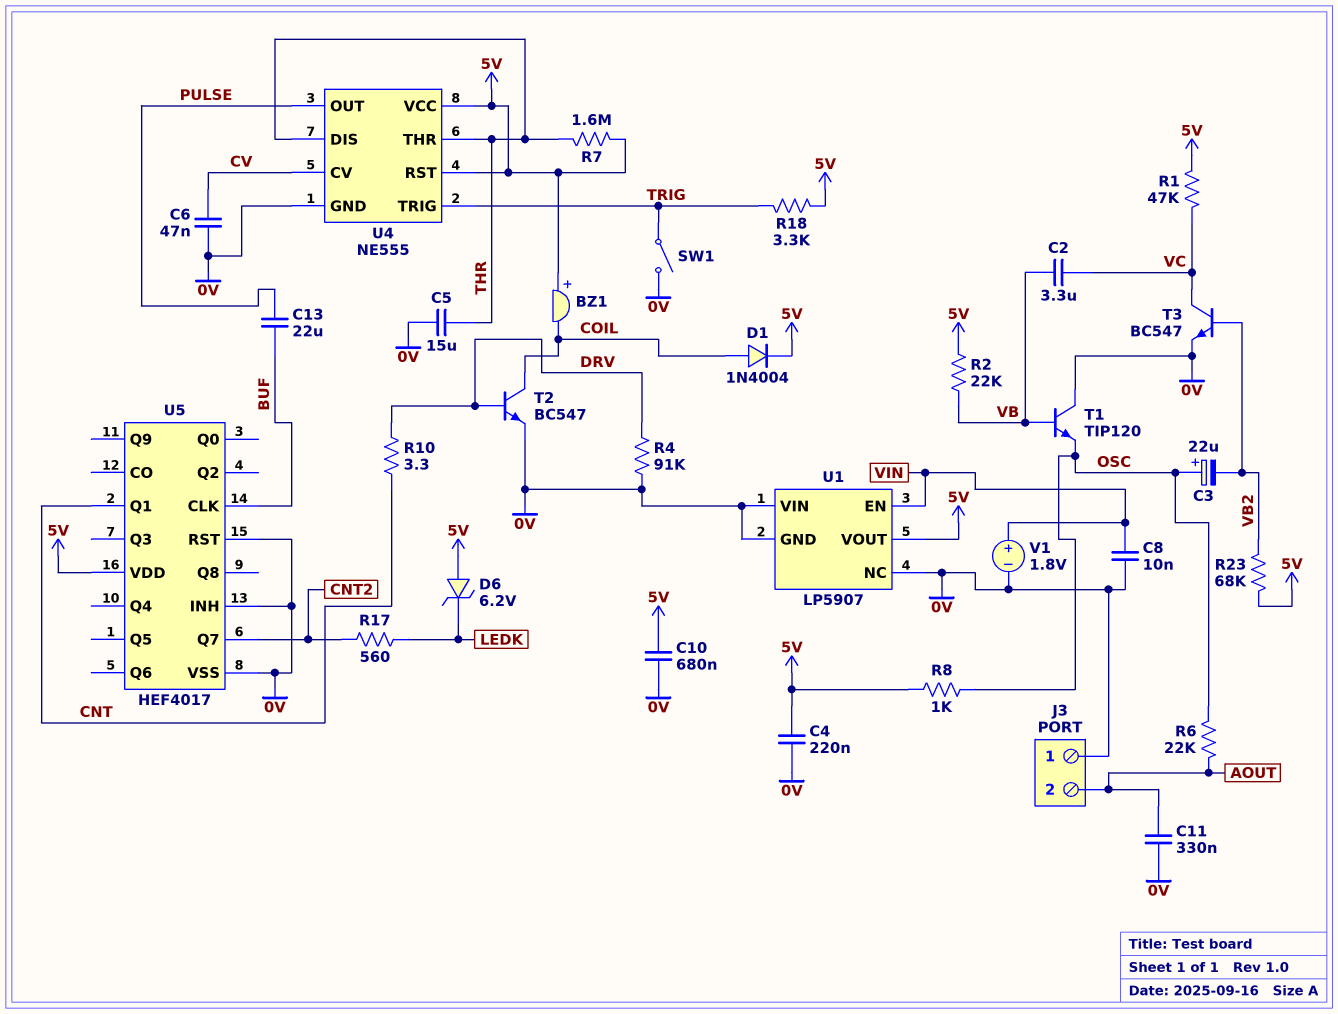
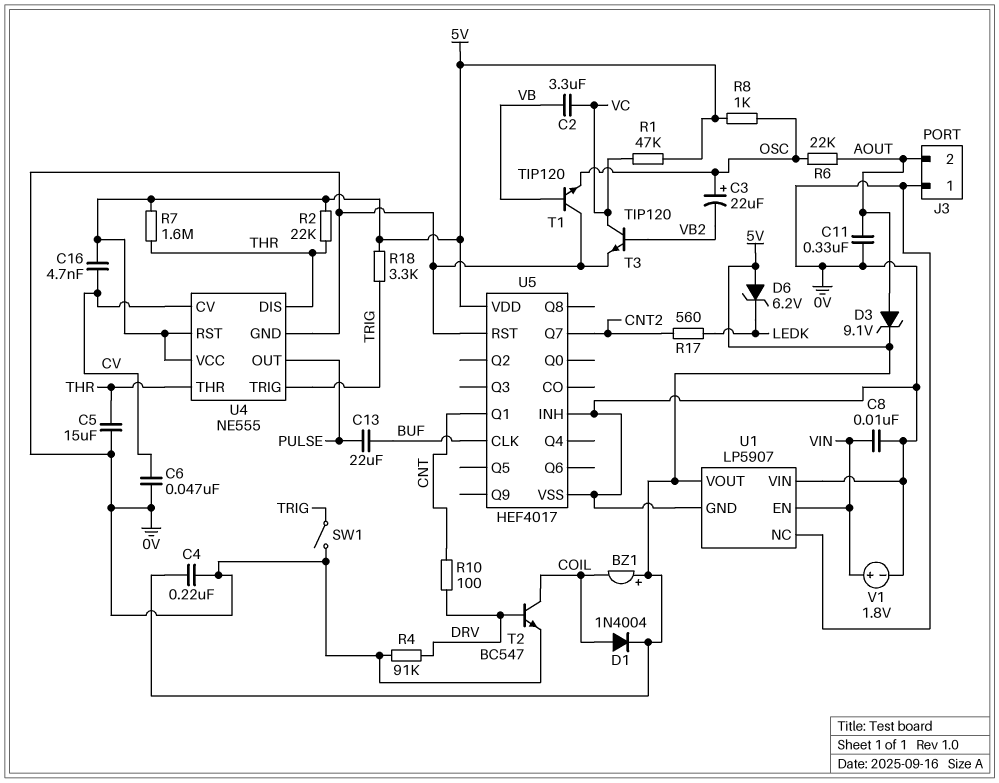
C10: 680nF (0V, 5V) -> none
C16: none -> 4.7nF (5V, CV)
D3: none -> zener 9.1V (A AOUT, K 5V)
R2: 22k (5V, VB) -> 22k (5V, THR)
R10: 3.3 (CNT, DRV) -> 100 (CNT, DRV)
R23: 68k (5V, VB2) -> none
T3: NPN BC547 (B VB2, C VC, E 0V) -> NPN TIP120 (B VB2, C VC, E 0V)

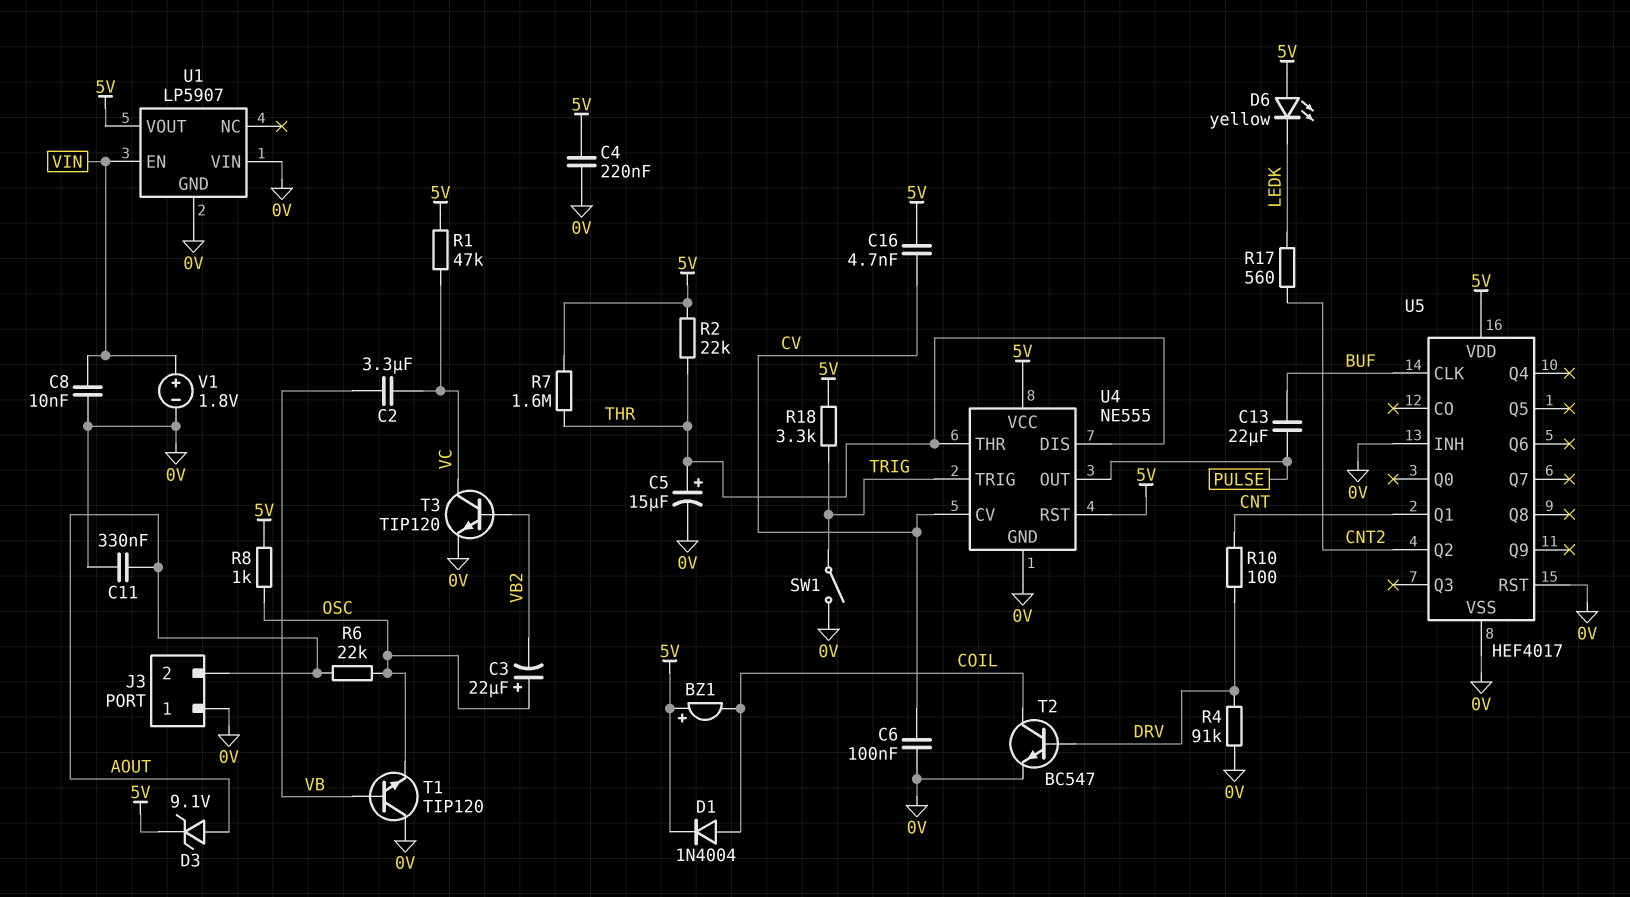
C5: 15uF (0V, THR) -> 15uF (plus THR, minus 0V)
C6: 47nF (0V, CV) -> 100nF (0V, CV)
D6: zener 6.2V (A 5V, K LEDK) -> LED yellow (A 5V, K LEDK)
U1 pin NC: 0V -> none
U5 pin Q2: none -> CNT2
U5 pin Q7: CNT2 -> none

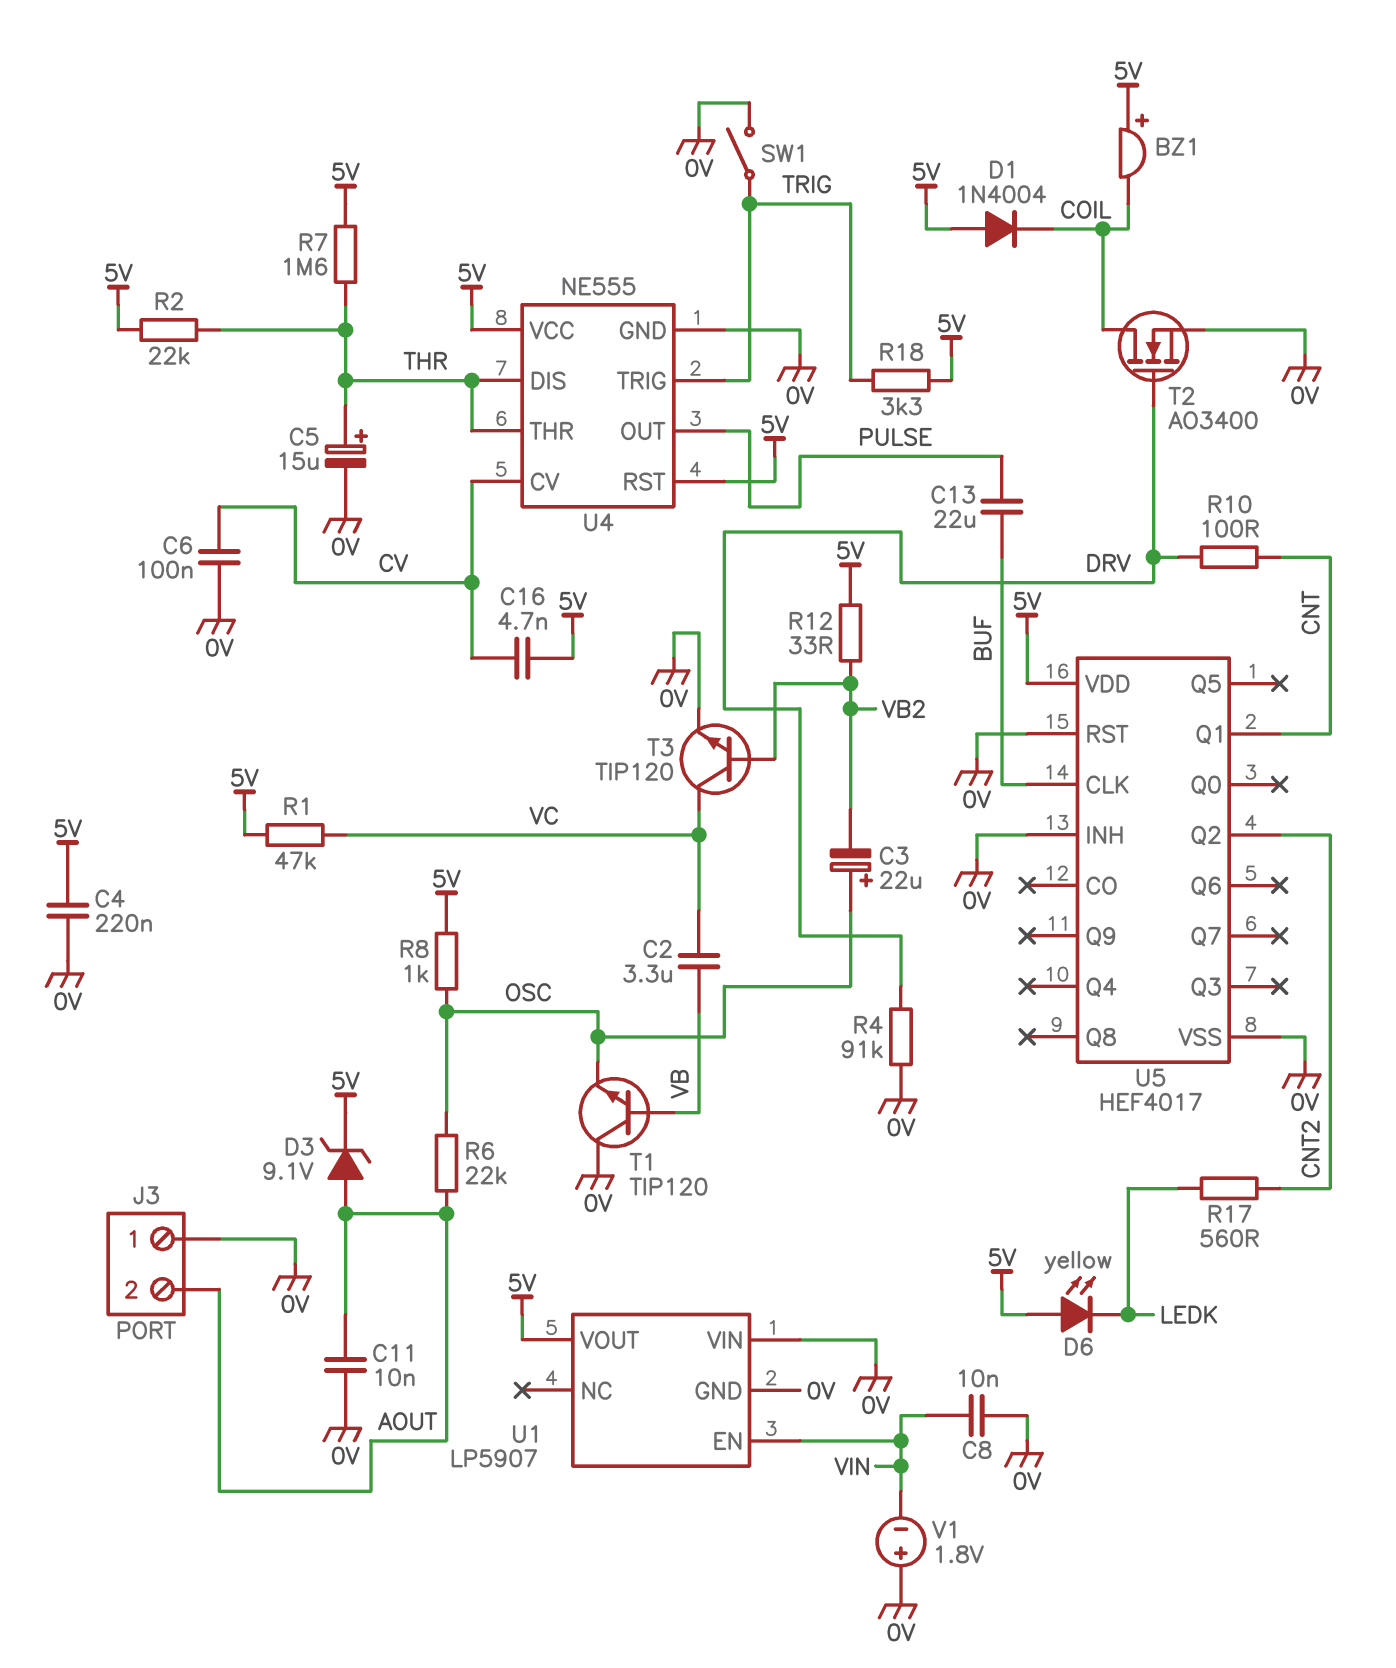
C11: 330nF (0V, AOUT) -> 10nF (0V, AOUT)
D1: diode 1N4004 (A COIL, K 5V) -> diode 1N4004 (A 5V, K COIL)
R12: none -> 33 (5V, VB2)
T2: NPN BC547 (B DRV, C COIL, E 0V) -> NMOS AO3400 (G DRV, D COIL, S 0V)
V1: 1.8V (plus VIN, minus 0V) -> 1.8V (plus 0V, minus VIN)

